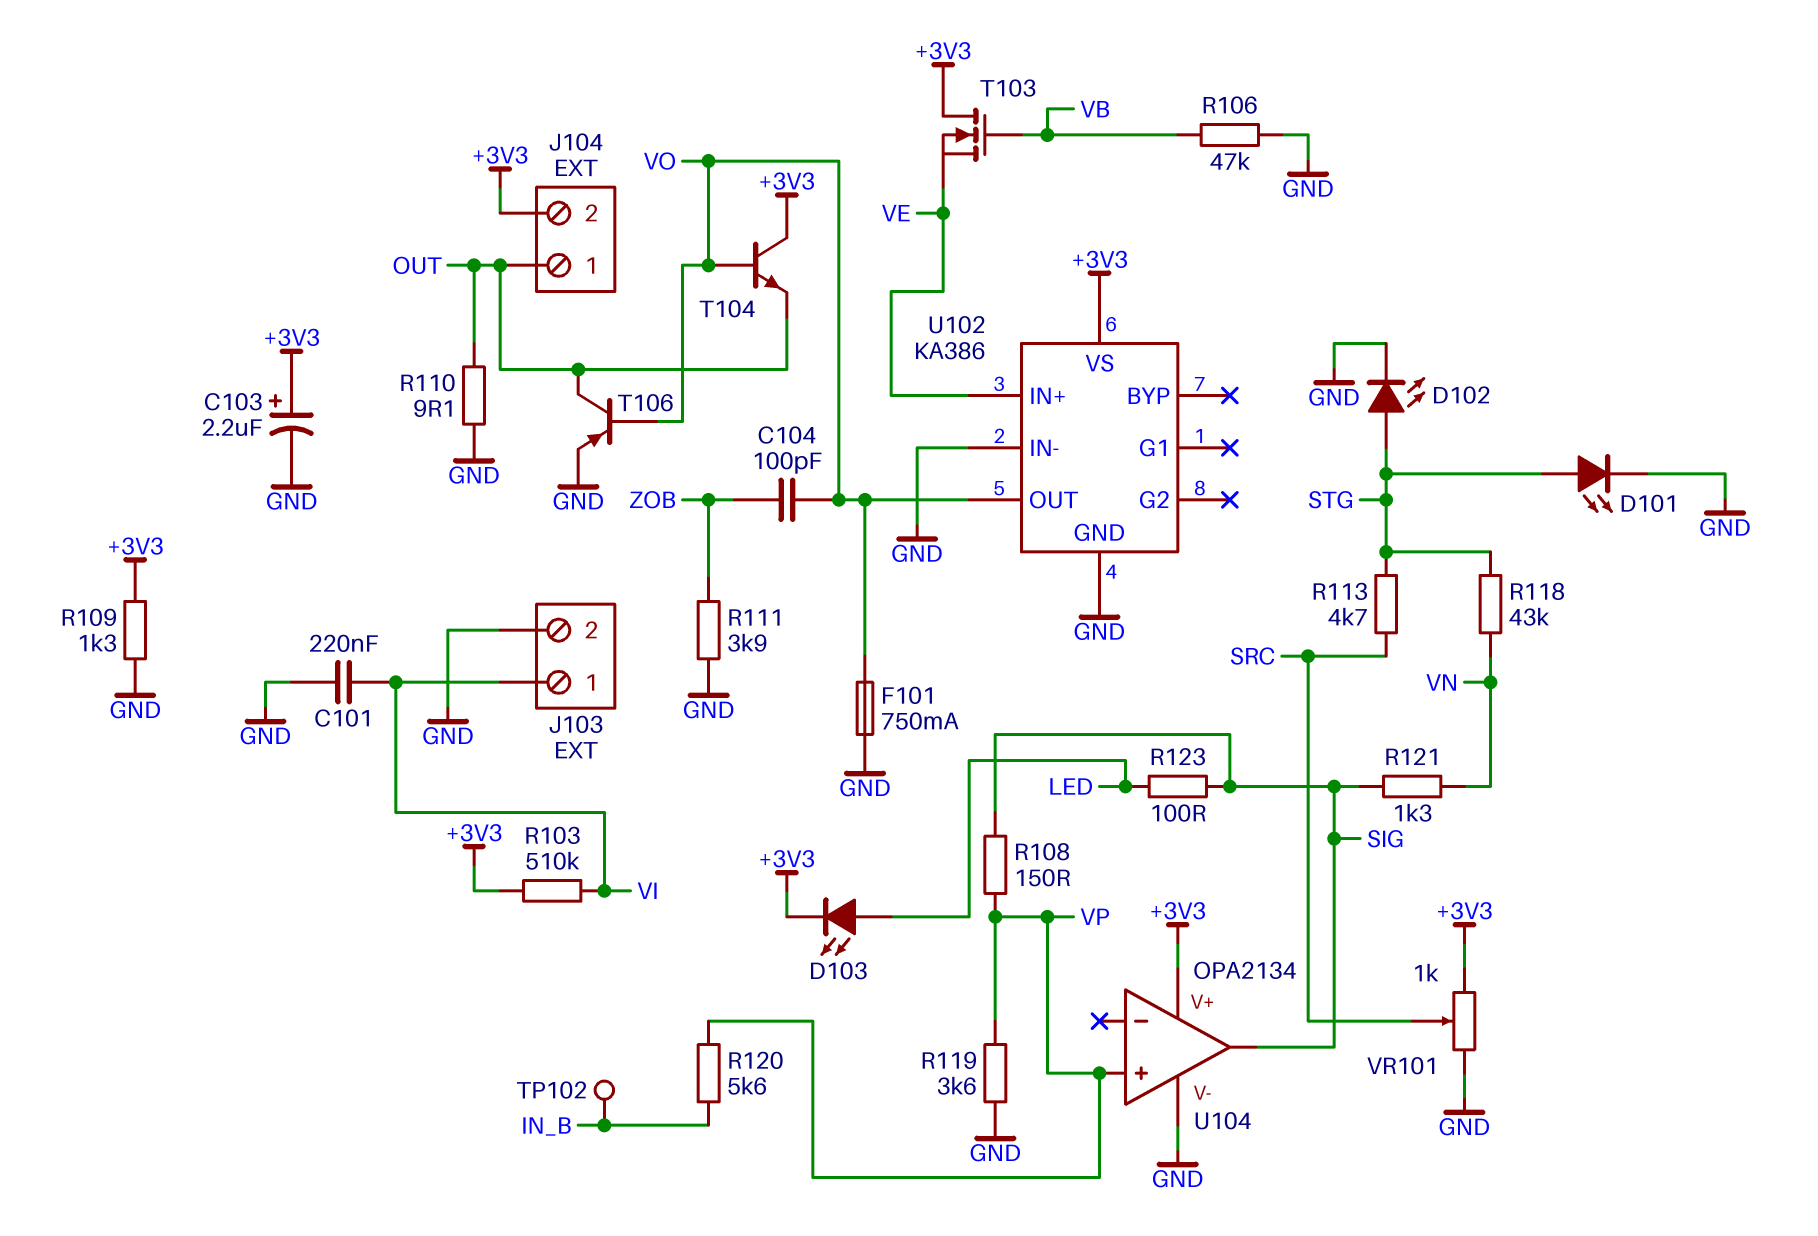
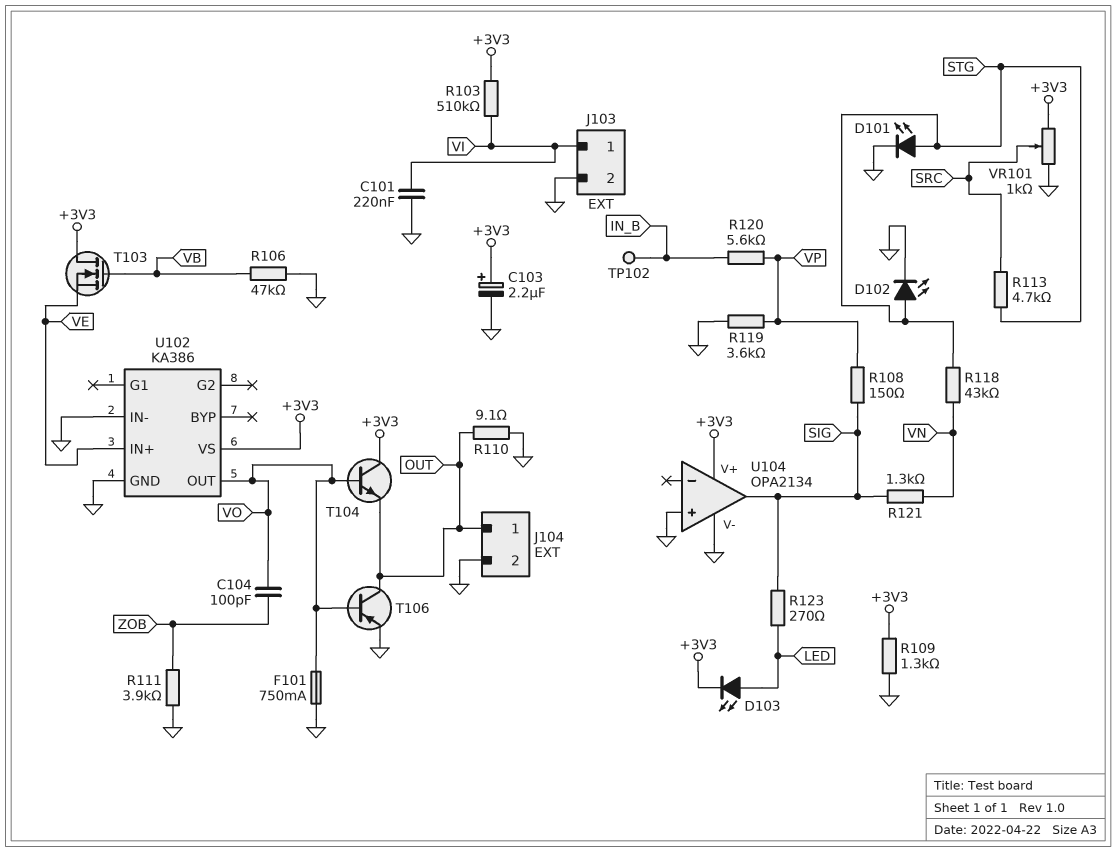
J104 pin 2: +3V3 -> GND
R123: 100 (LED, SIG) -> 270 (LED, SIG)
U104 pin in+: VP -> GND

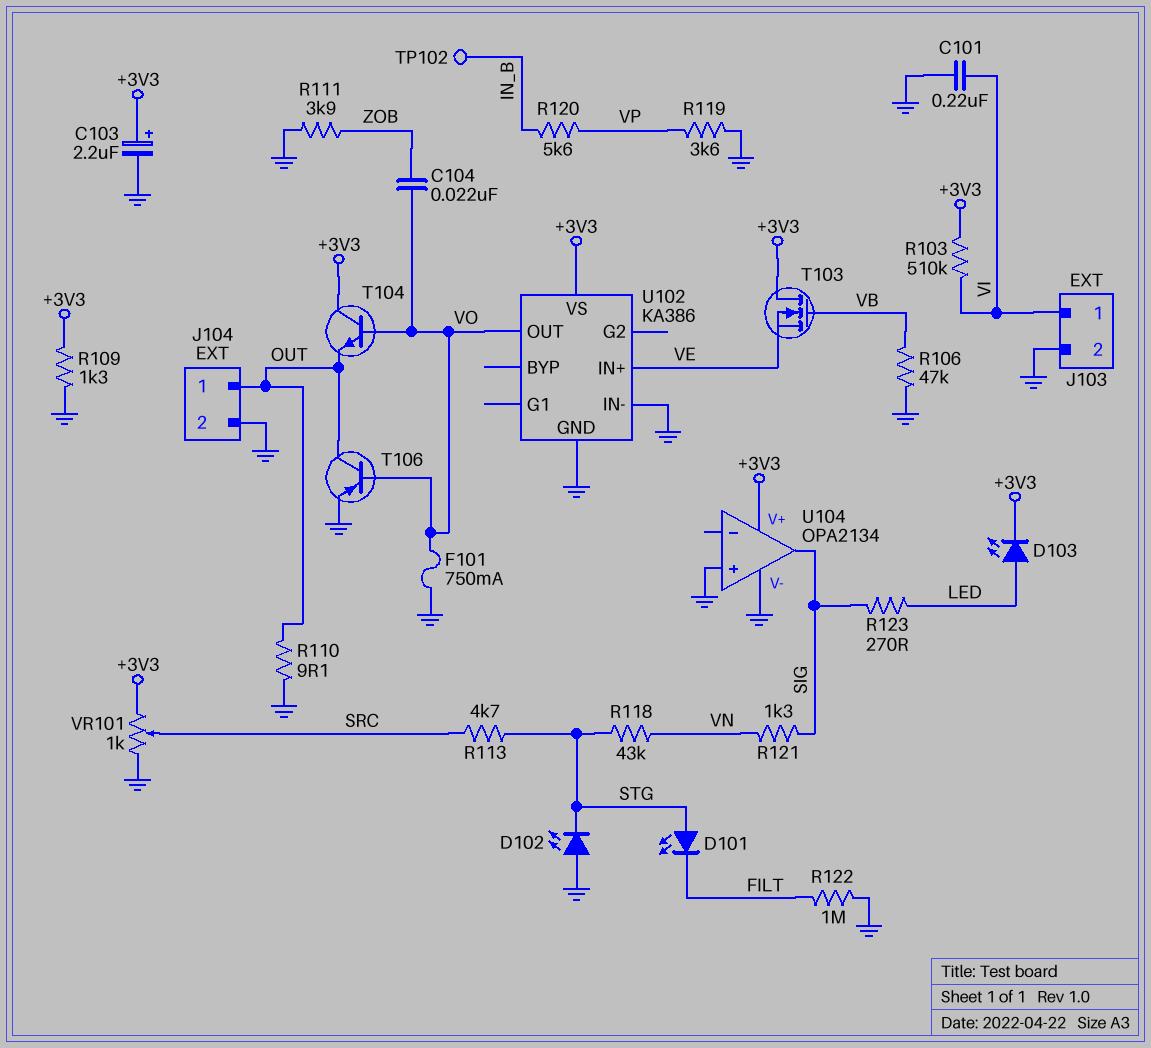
C104: 100pF (VO, ZOB) -> 22nF (VO, ZOB)
D101: LED (A STG, K GND) -> LED (A STG, K FILT)
D102: LED (A STG, K GND) -> LED (A GND, K STG)
R108: 150 (SIG, VP) -> none
R122: none -> 1M (FILT, GND)

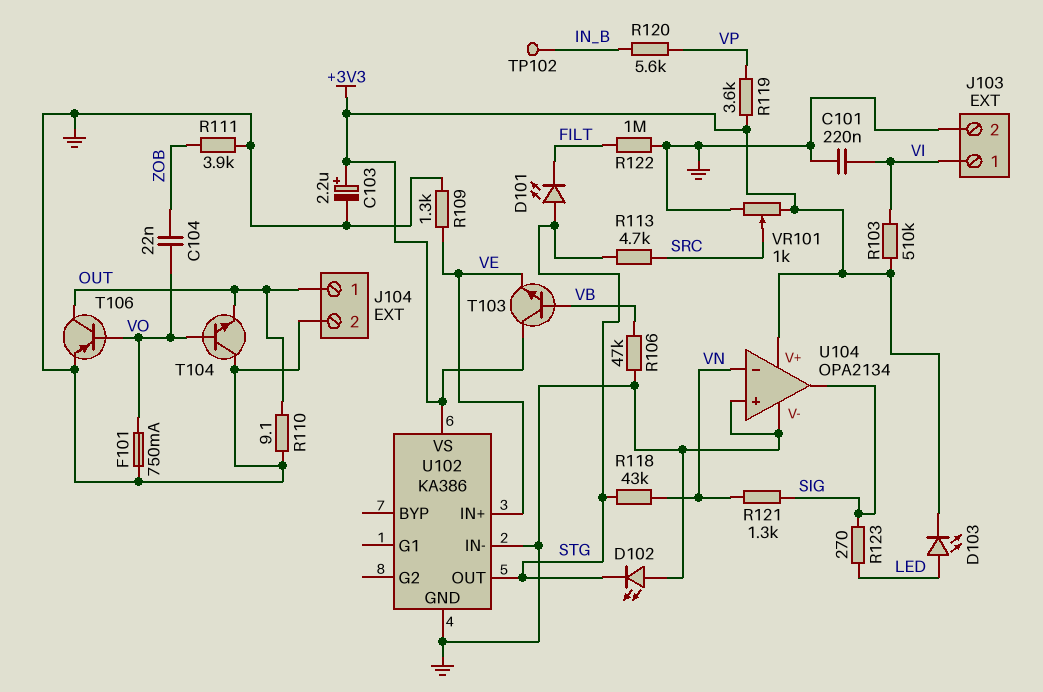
R109: 1.3k (+3V3, GND) -> 1.3k (GND, VE)
R119: 3.6k (GND, VP) -> 3.6k (+3V3, VP)
T103: NMOS (G VB, D +3V3, S VE) -> NPN (B VB, C +3V3, E VE)
T104: NPN (B VO, C +3V3, E OUT) -> NPN (B VO, C GND, E OUT)
U102 pin OUT: VO -> STG
U104 pin in-: none -> VN

